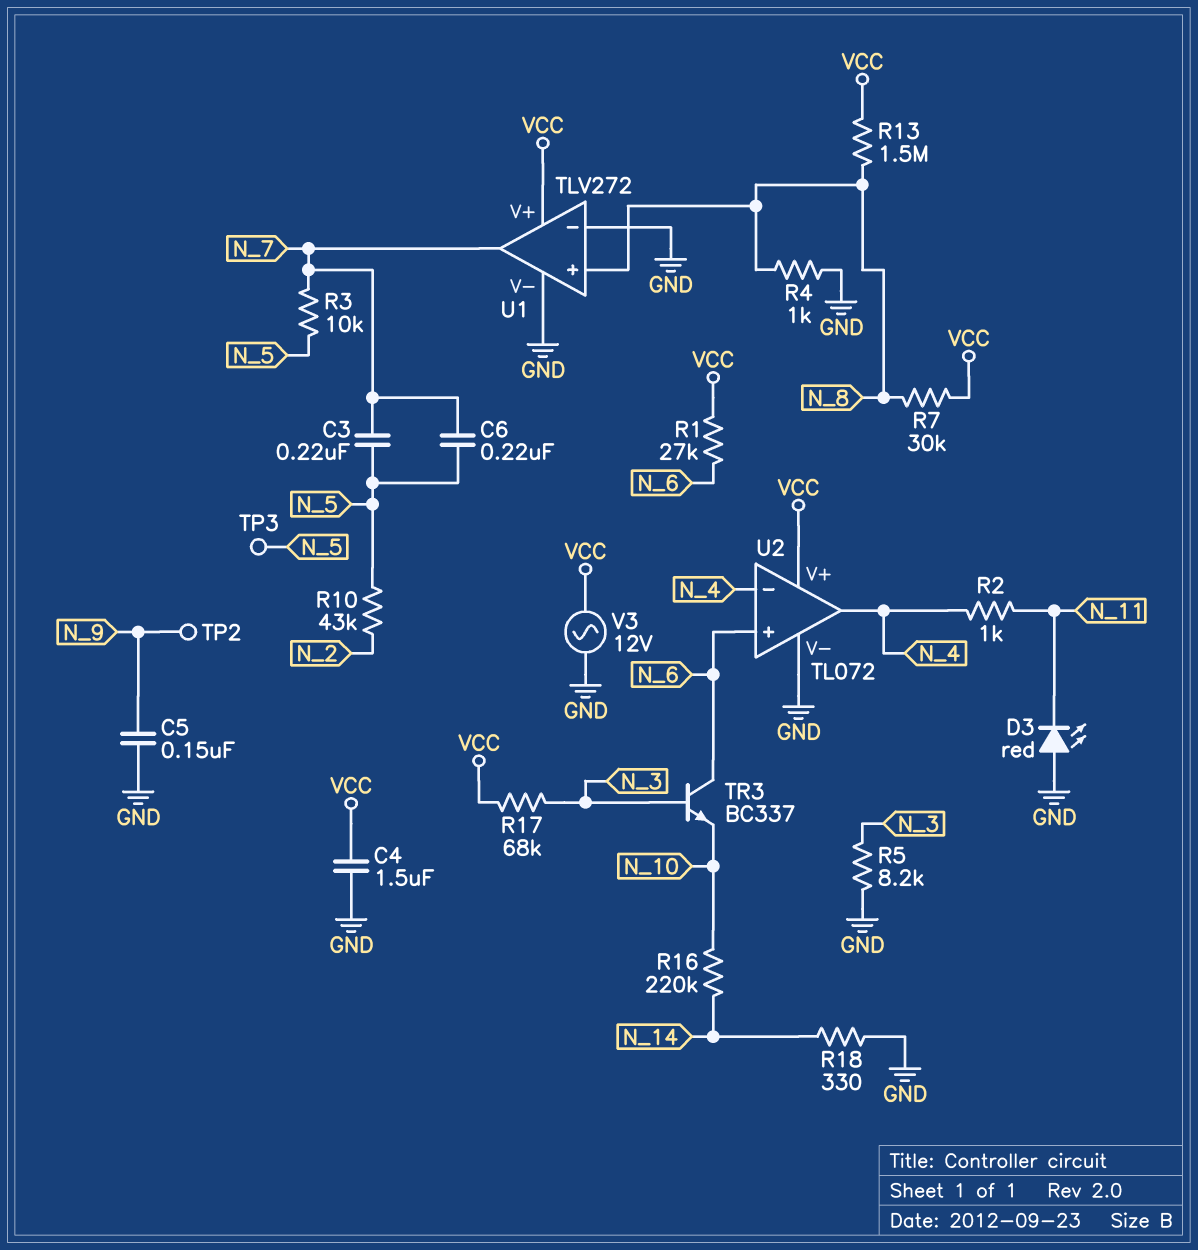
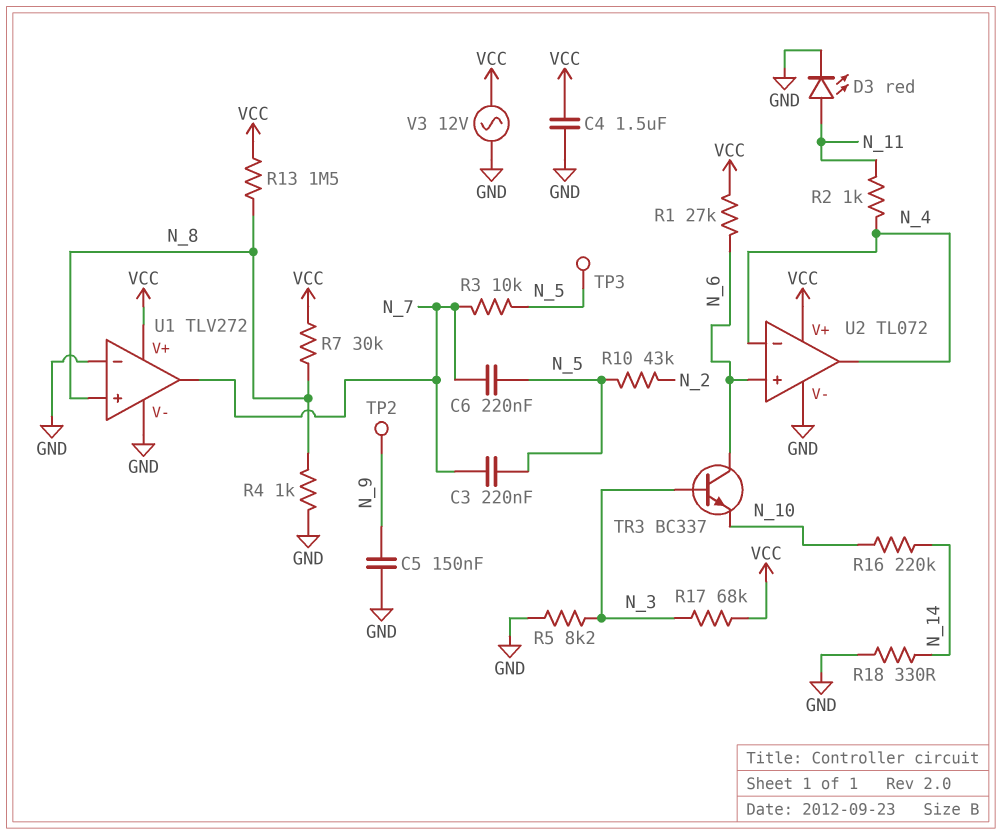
D3: LED red (A GND, K N_11) -> LED red (A N_11, K GND)

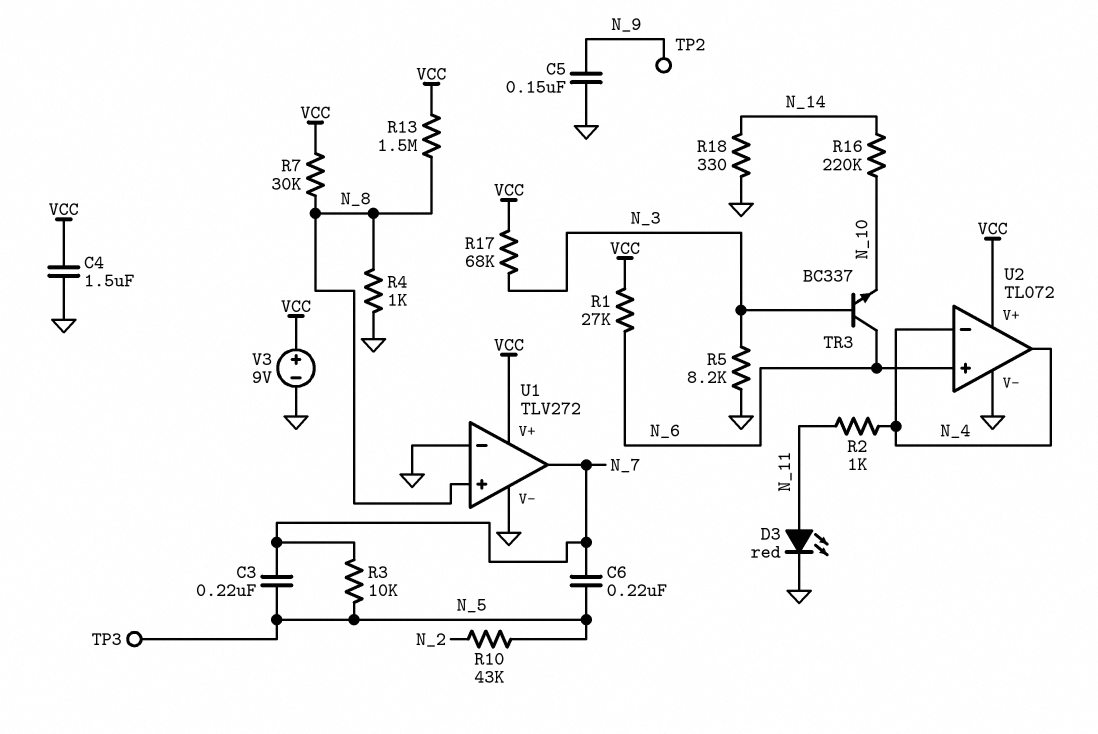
V3: AC 12V (GND, VCC) -> 9V (plus VCC, minus GND)

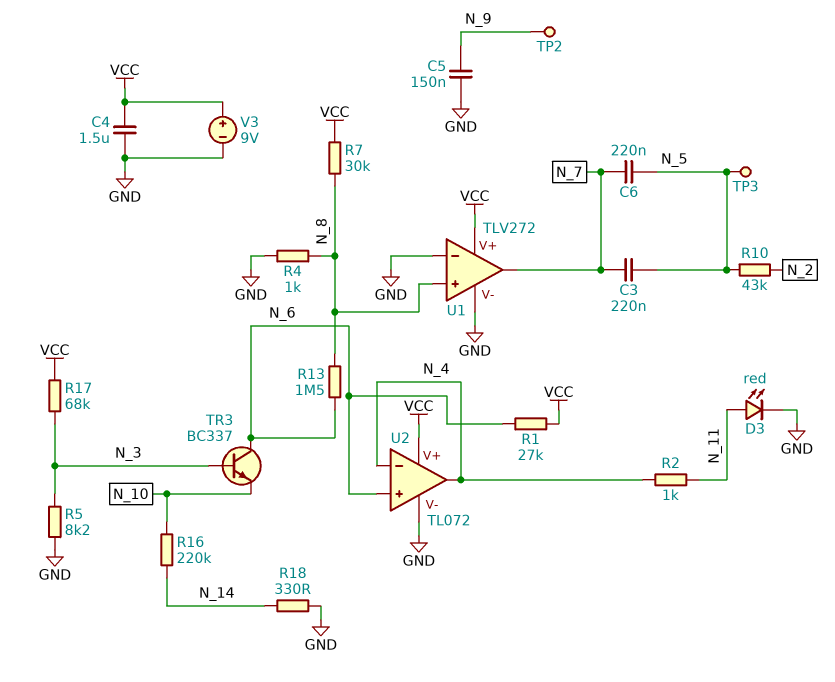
R3: 10k (N_5, N_7) -> none
R13: 1.5M (N_8, VCC) -> 1.5M (N_6, N_8)

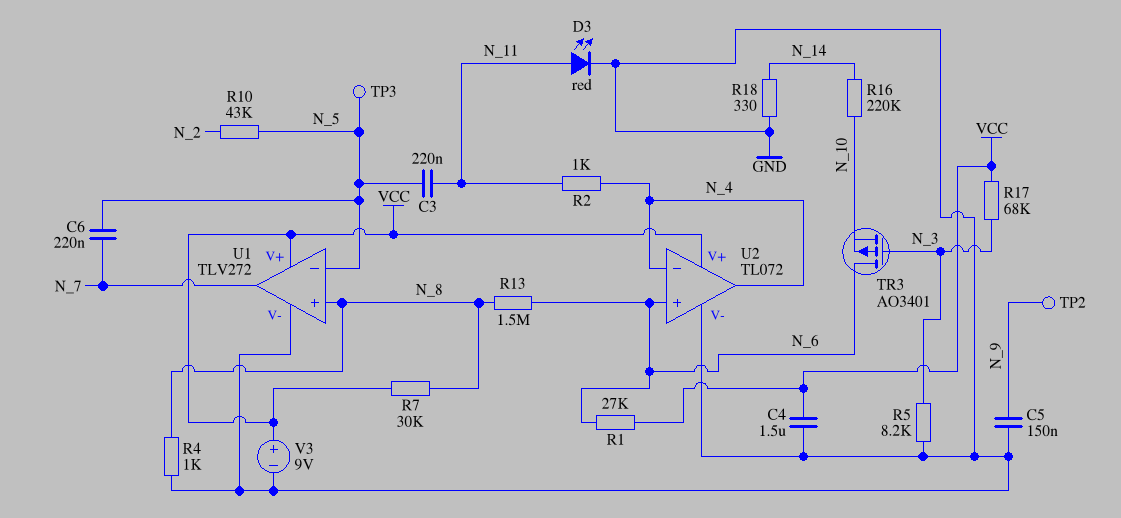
C3: 220nF (N_5, N_7) -> 220nF (N_5, N_11)
TR3: NPN BC337 (B N_3, C N_6, E N_10) -> PMOS AO3401 (G N_3, D N_6, S N_10)
U1 pin in-: GND -> N_5

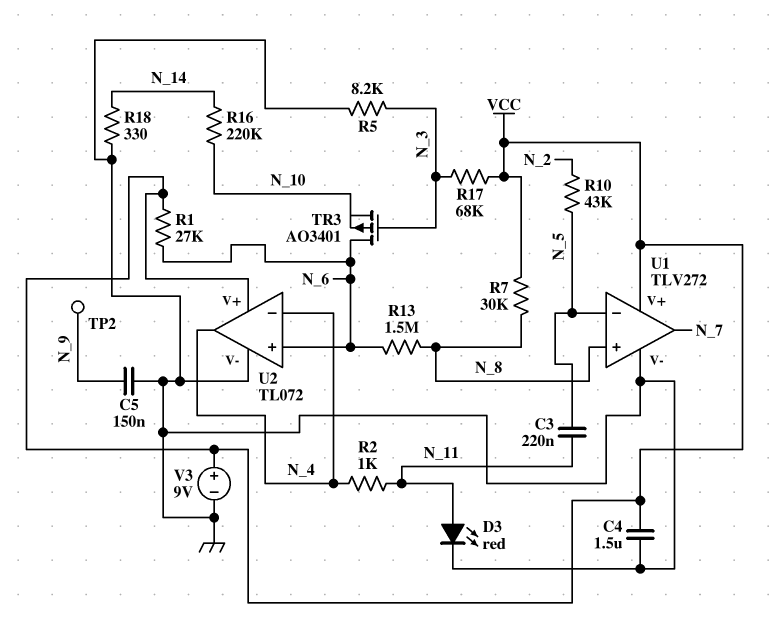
C6: 220nF (N_5, N_7) -> none
R4: 1k (GND, N_8) -> none
TP3: test point (N_5) -> none

